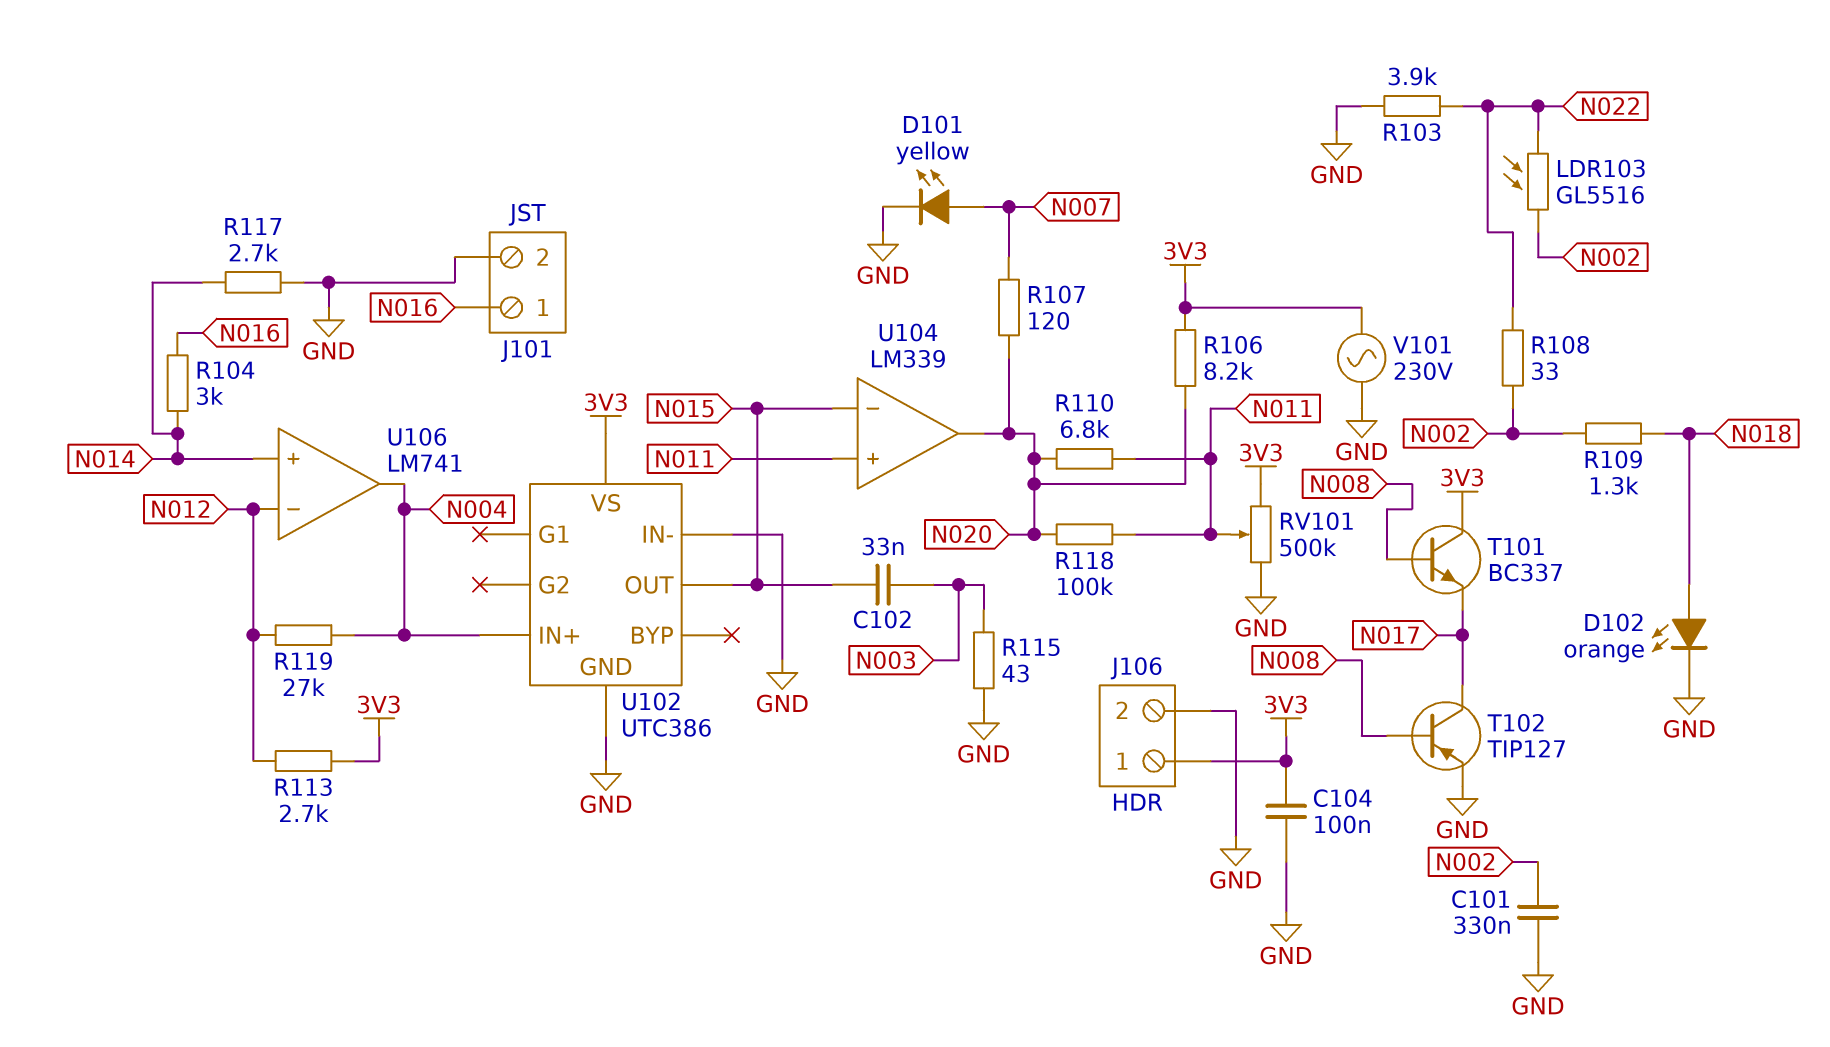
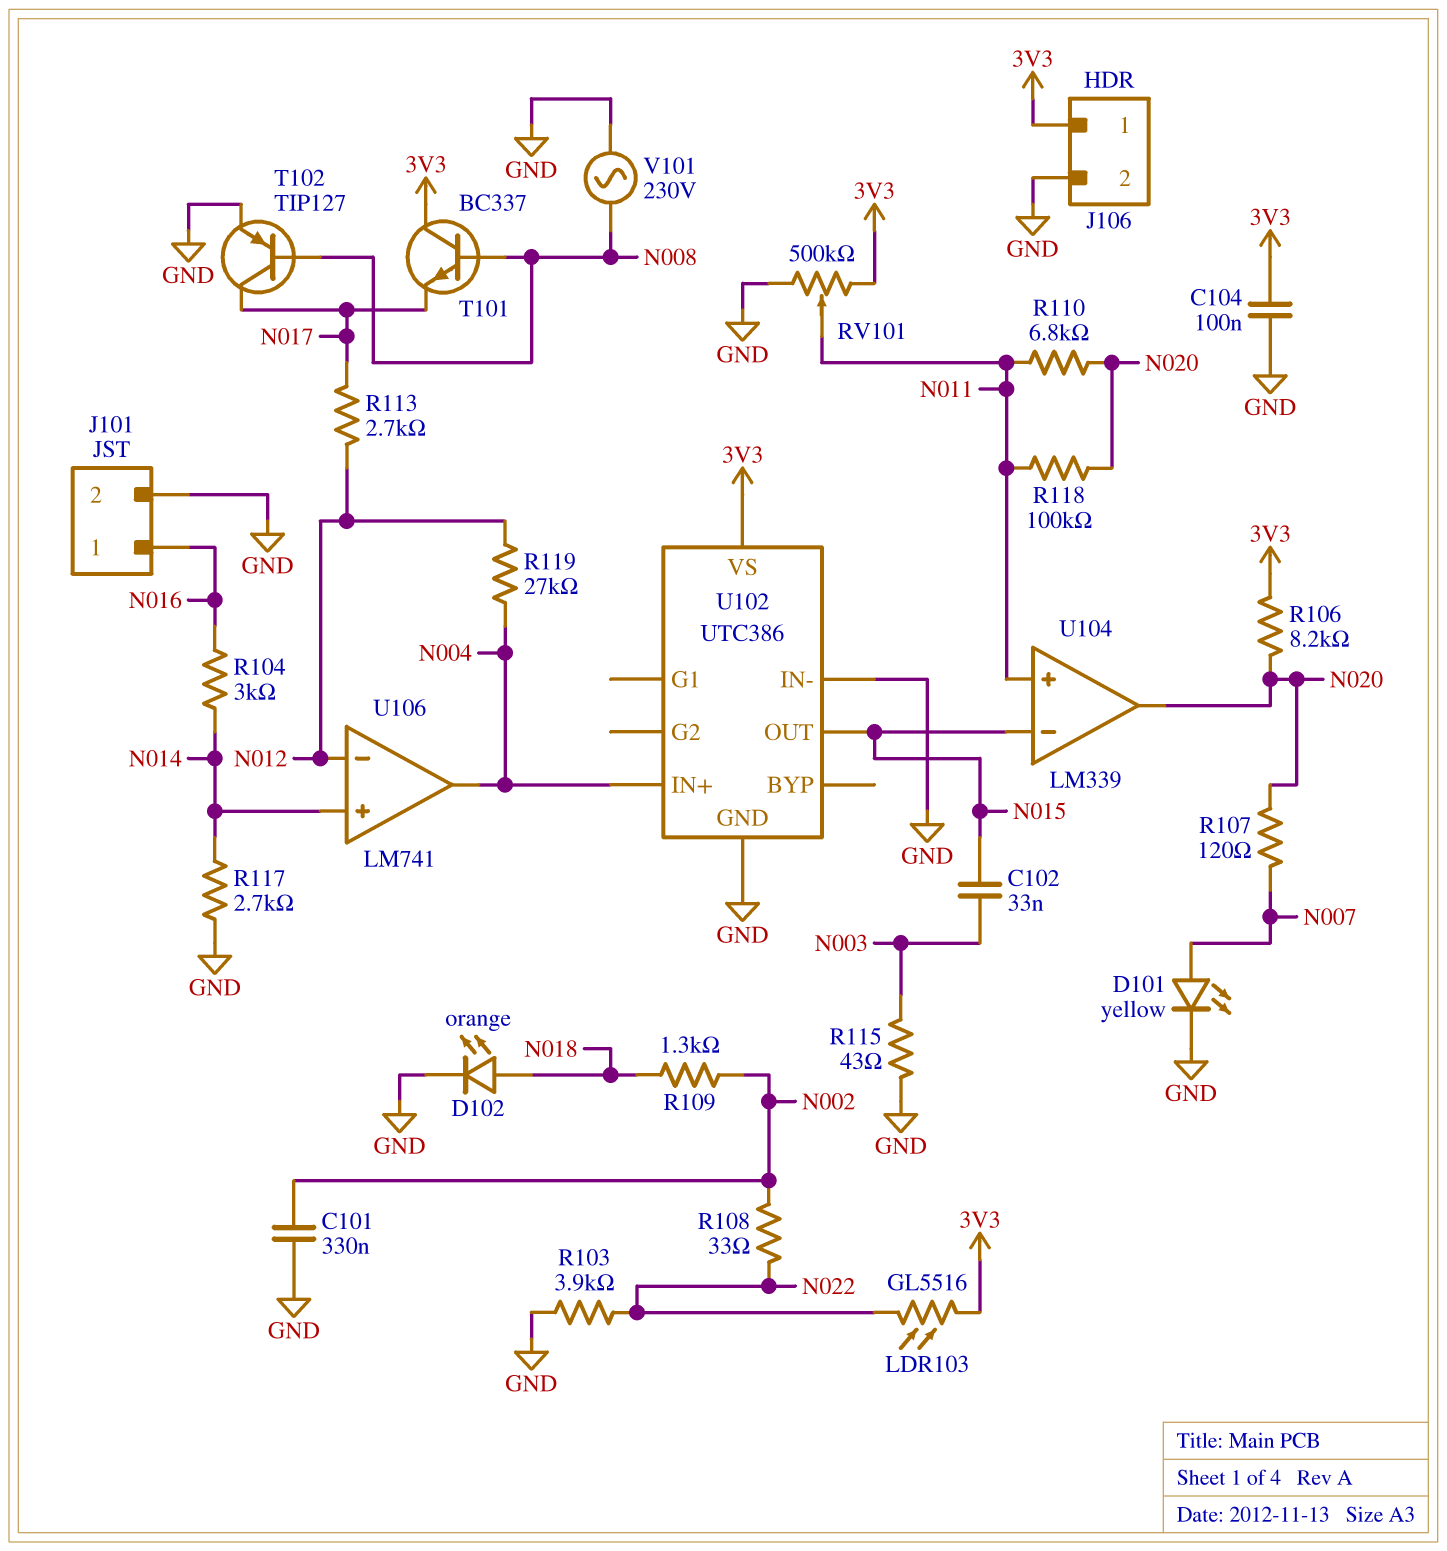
LDR103: GL5516 (N002, N022) -> GL5516 (3V3, N022)
R113: 2.7k (3V3, N012) -> 2.7k (N012, N017)
V101: AC 230V (3V3, GND) -> AC 230V (GND, N008)

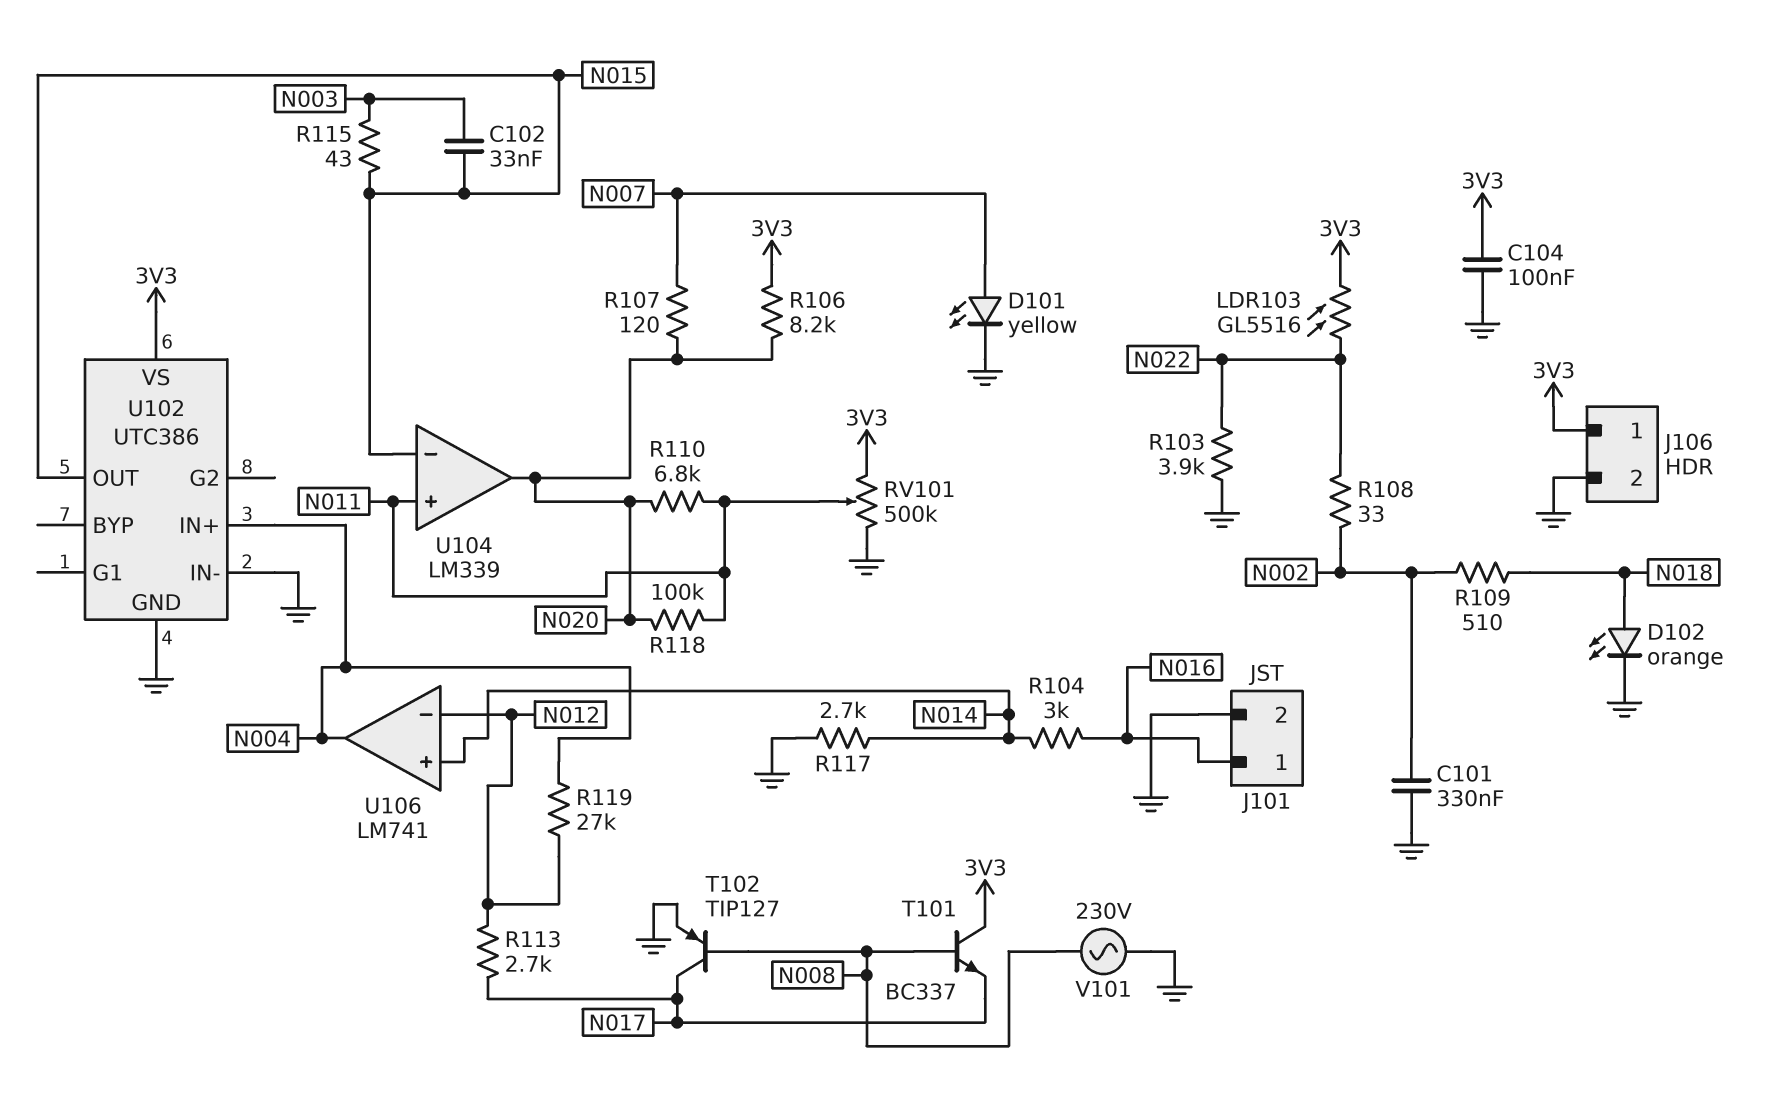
R109: 1.3k (N002, N018) -> 510 (N002, N018)
R115: 43 (GND, N003) -> 43 (N003, N015)

